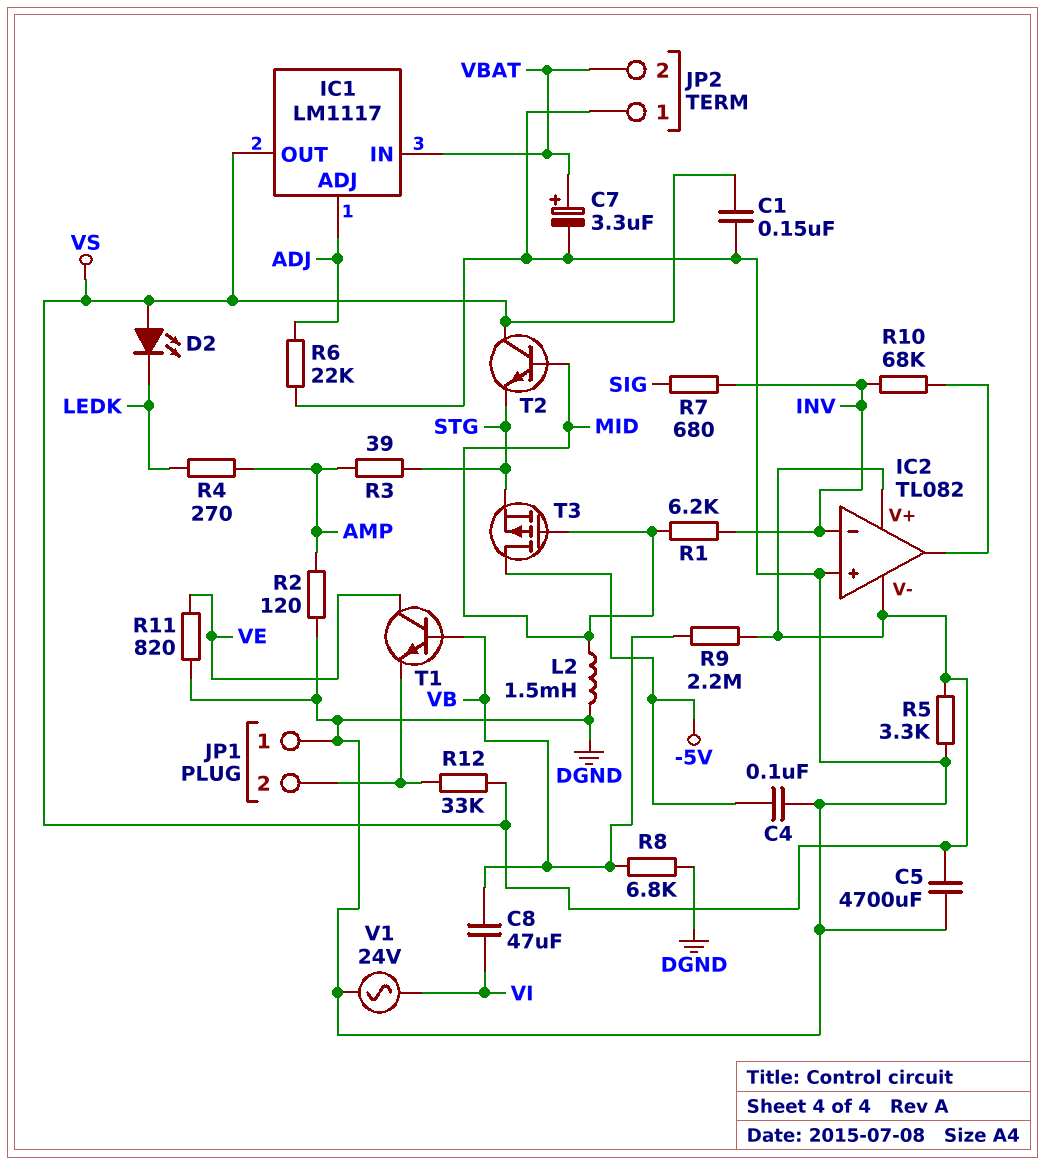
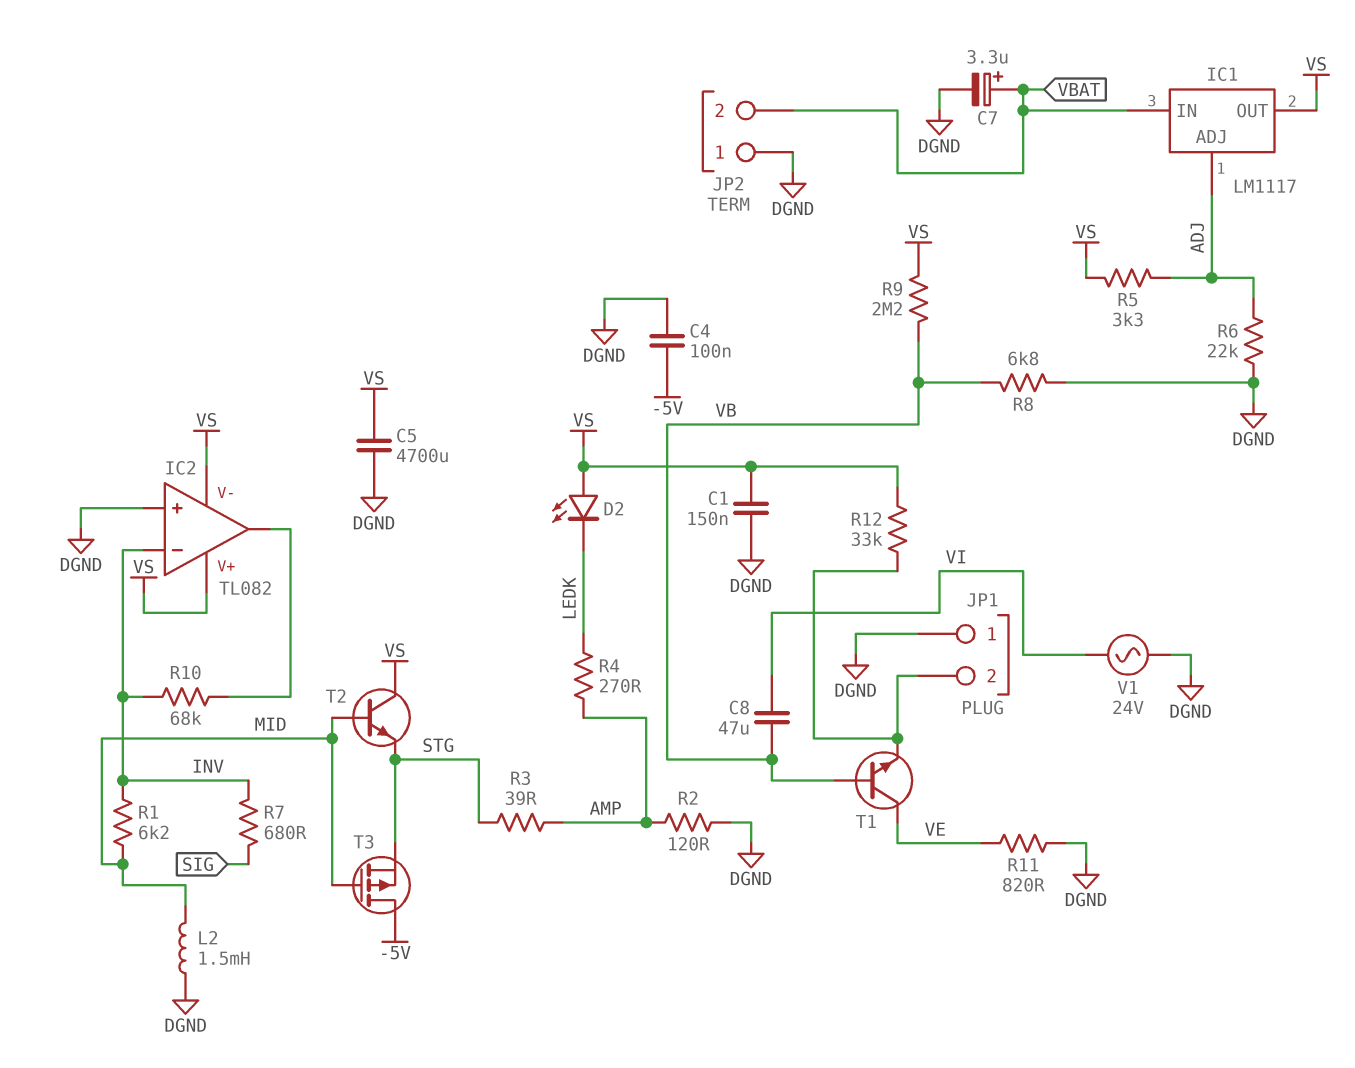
R5: 3.3k (DGND, VS) -> 3.3k (ADJ, VS)

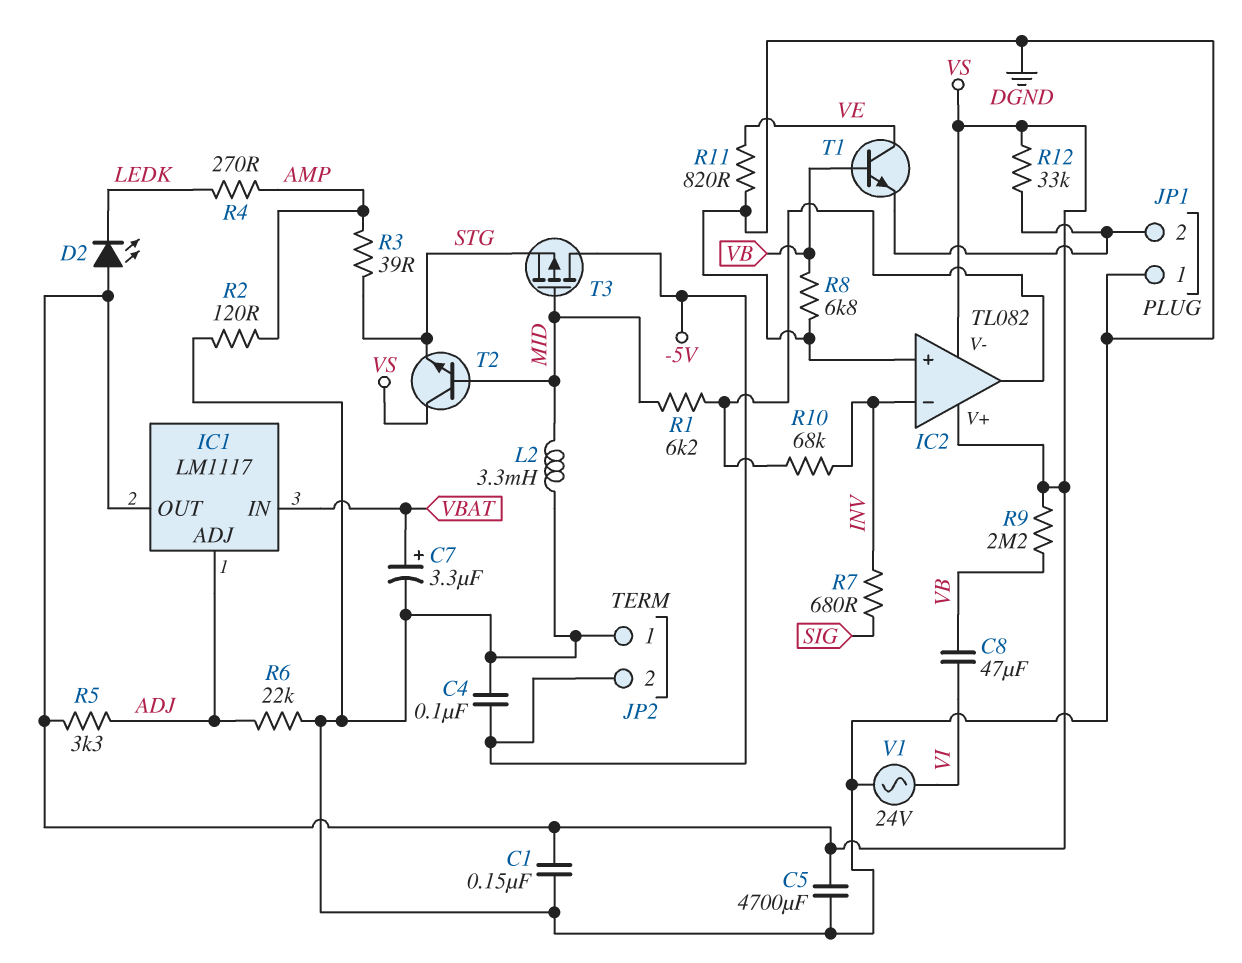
JP2 pin 2: VBAT -> -5V
L2: 1.5mH (DGND, MID) -> 3.3mH (DGND, MID)
R1: 6.2k (INV, MID) -> 6.2k (IC2/out, MID)

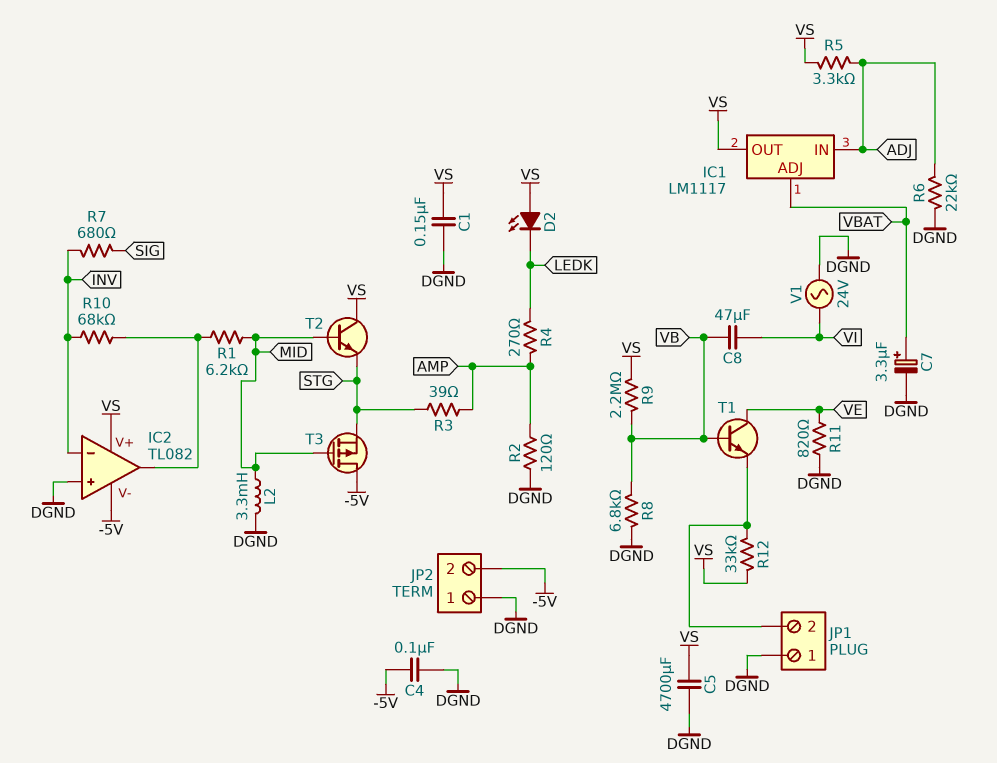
IC1 pin ADJ: ADJ -> VBAT
IC1 pin IN: VBAT -> ADJ
IC2 pin V-: VS -> -5V

